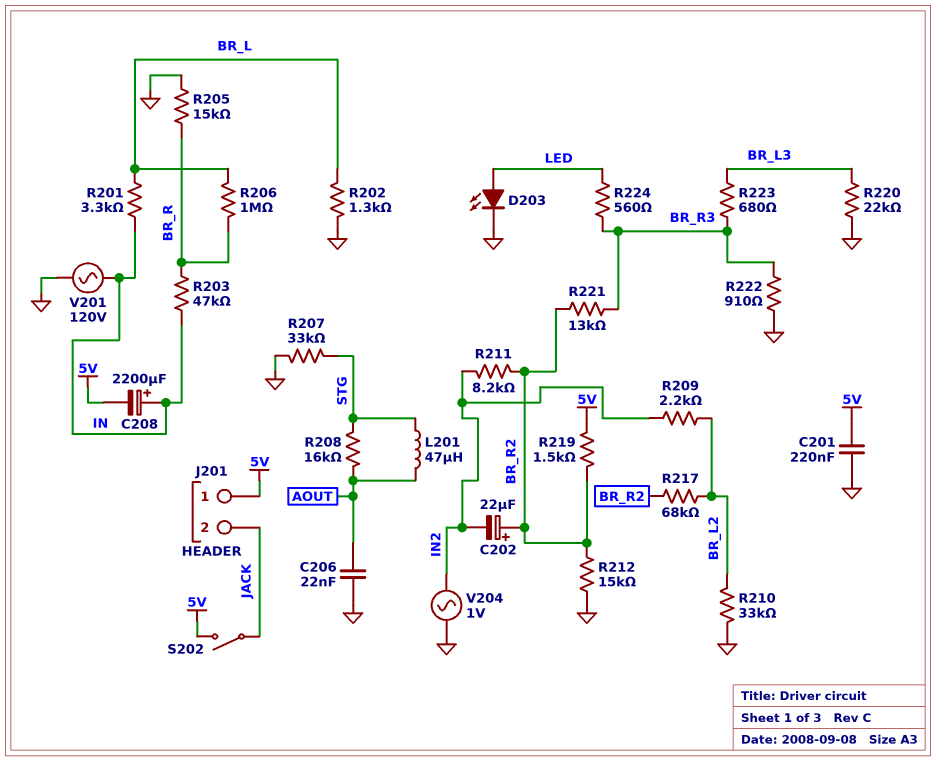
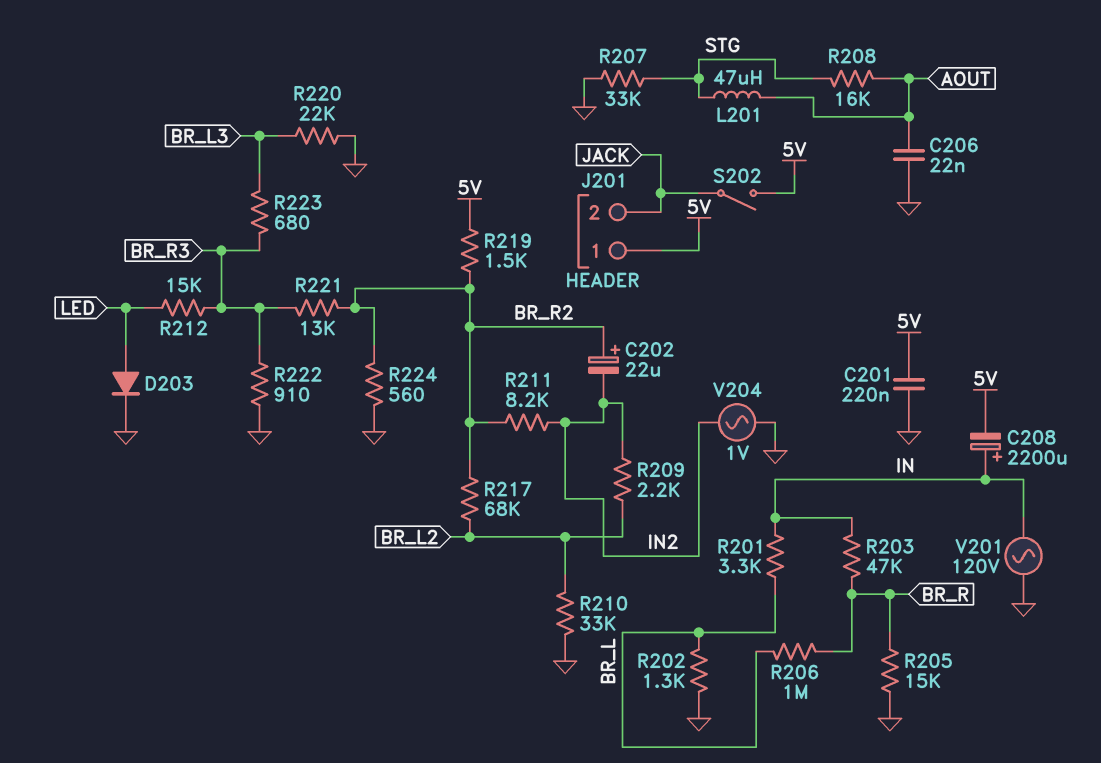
D203: LED (A LED, K GND) -> diode (A LED, K GND)
R212: 15k (BR_R2, GND) -> 15k (BR_R3, LED)
R224: 560 (BR_R3, LED) -> 560 (BR_R2, GND)

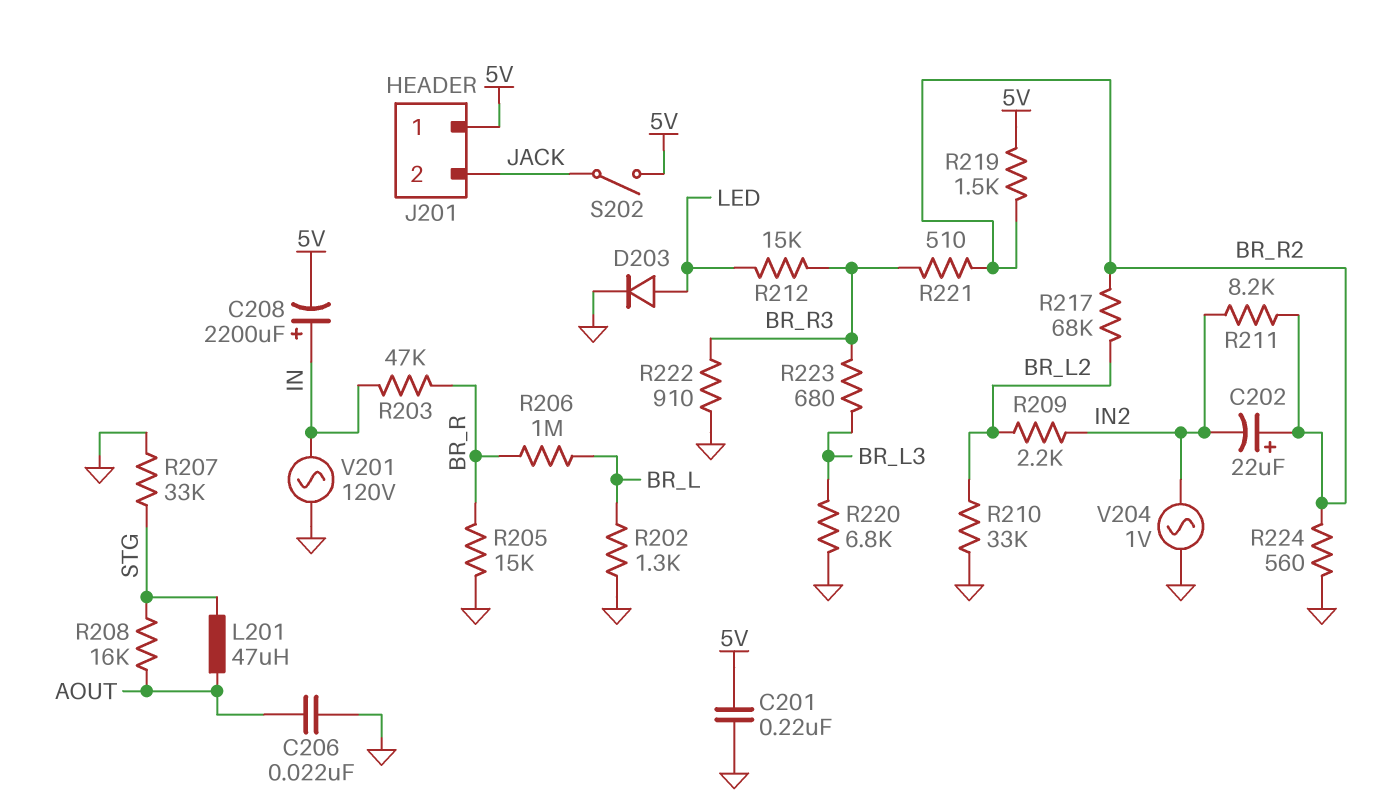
R201: 3.3k (BR_L, IN) -> none
R220: 22k (BR_L3, GND) -> 6.8k (BR_L3, GND)
R221: 13k (BR_R2, BR_R3) -> 510 (BR_R2, BR_R3)

